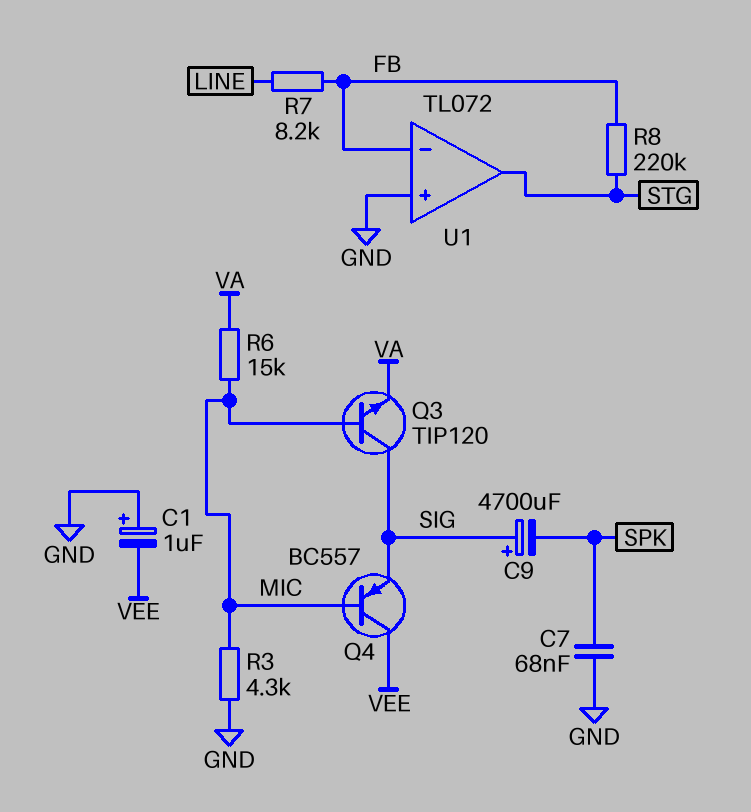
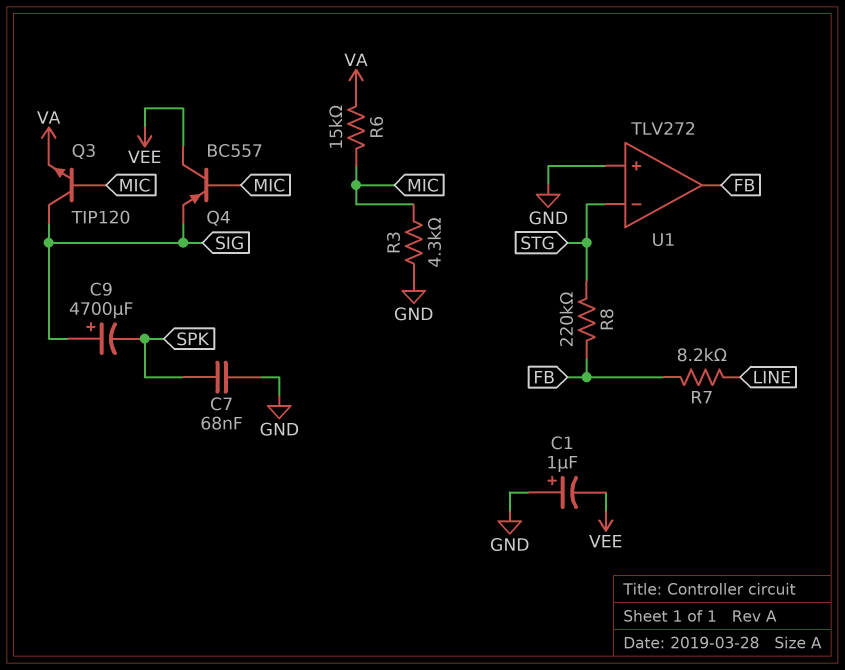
U1: TL072 -> TLV272
U1 pin in-: FB -> STG
U1 pin out: STG -> FB

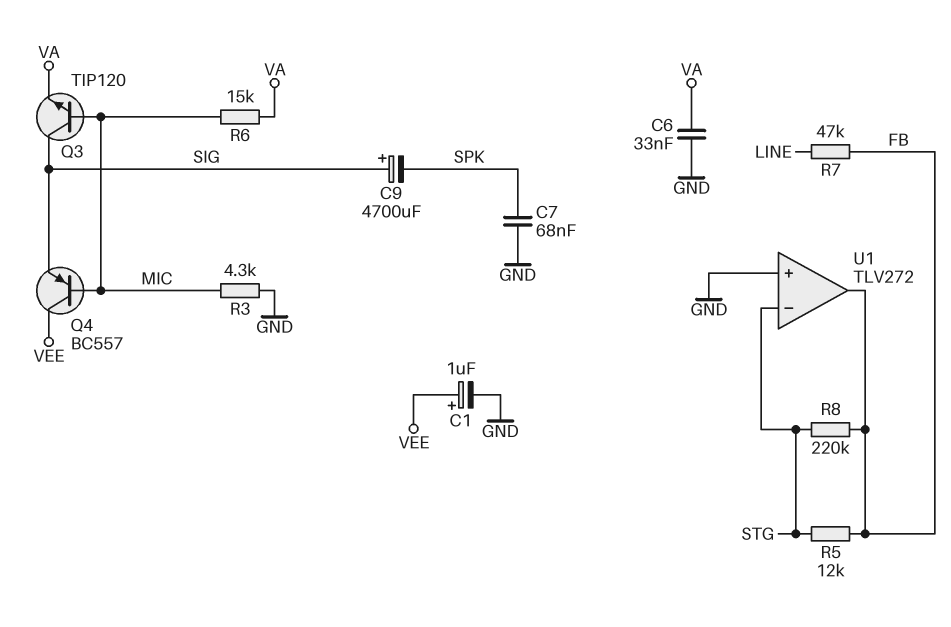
C1: 1uF (plus GND, minus VEE) -> 1uF (plus VEE, minus GND)
C6: none -> 33nF (GND, VA)
R5: none -> 12k (FB, STG)
R7: 8.2k (FB, LINE) -> 47k (FB, LINE)

